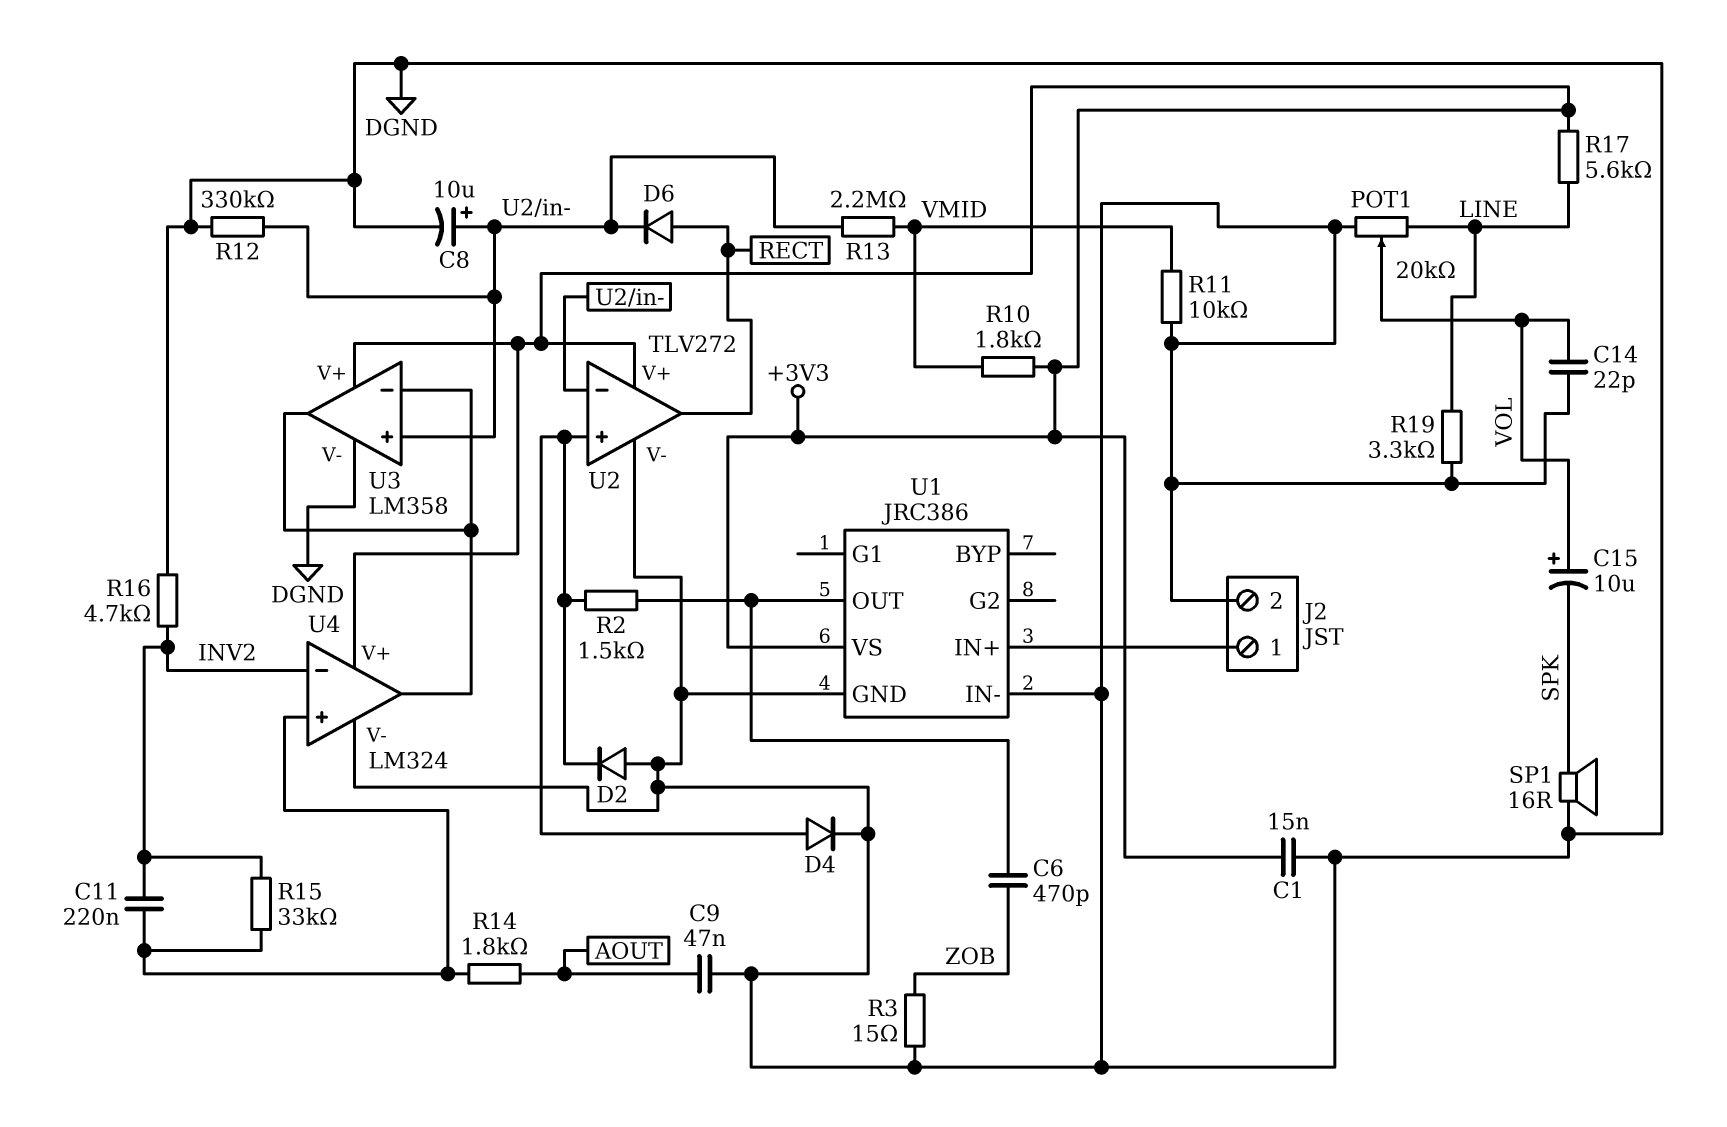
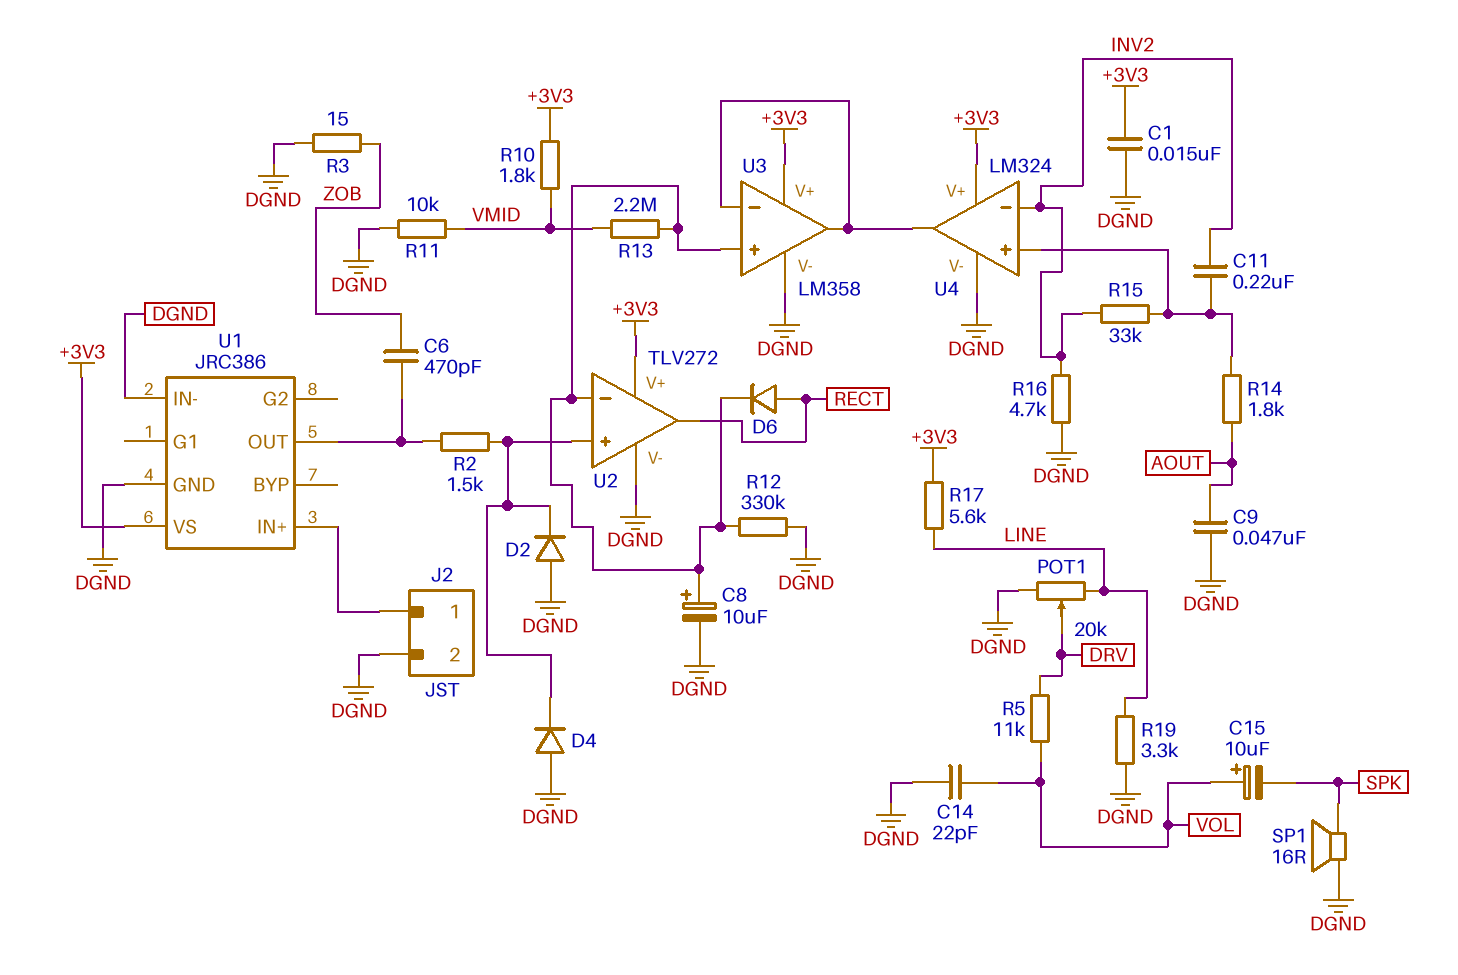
D4: diode (A U2/in+, K DGND) -> diode (A DGND, K U2/in+)
POT1: 20k (DGND, LINE, wiper VOL) -> 20k (DGND, LINE, wiper DRV)
R5: none -> 11k (DRV, VOL)

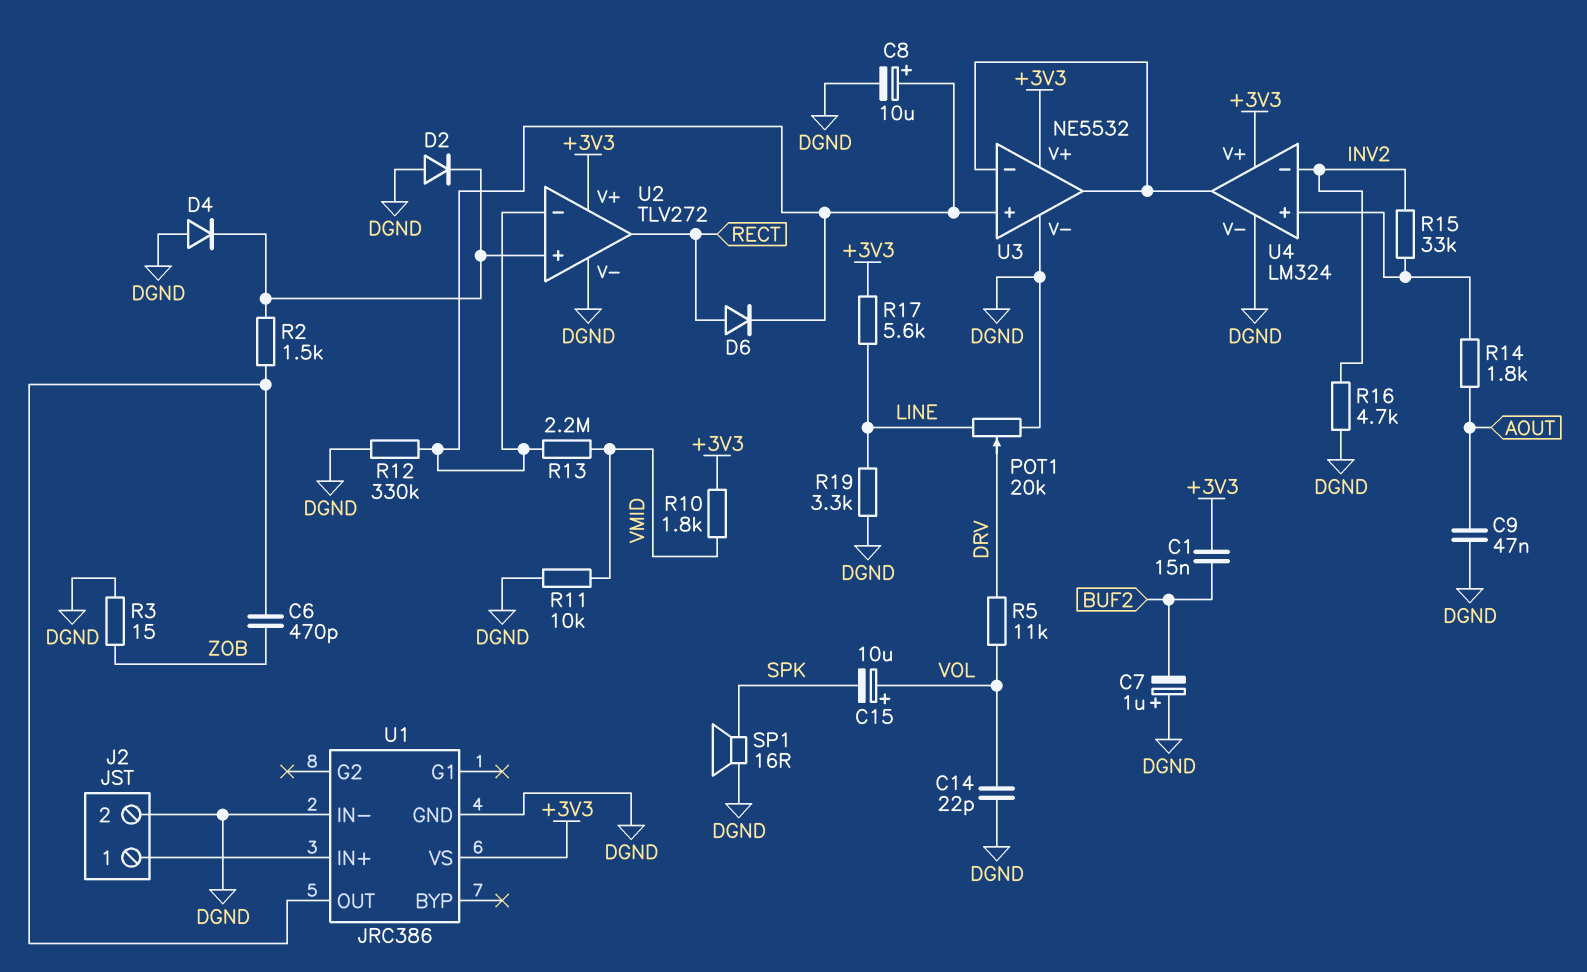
C1: 15nF (+3V3, DGND) -> 15nF (+3V3, BUF2)
C7: none -> 1uF (plus DGND, minus BUF2)
C11: 220nF (INV2, U4/in+) -> none
U3: LM358 -> NE5532

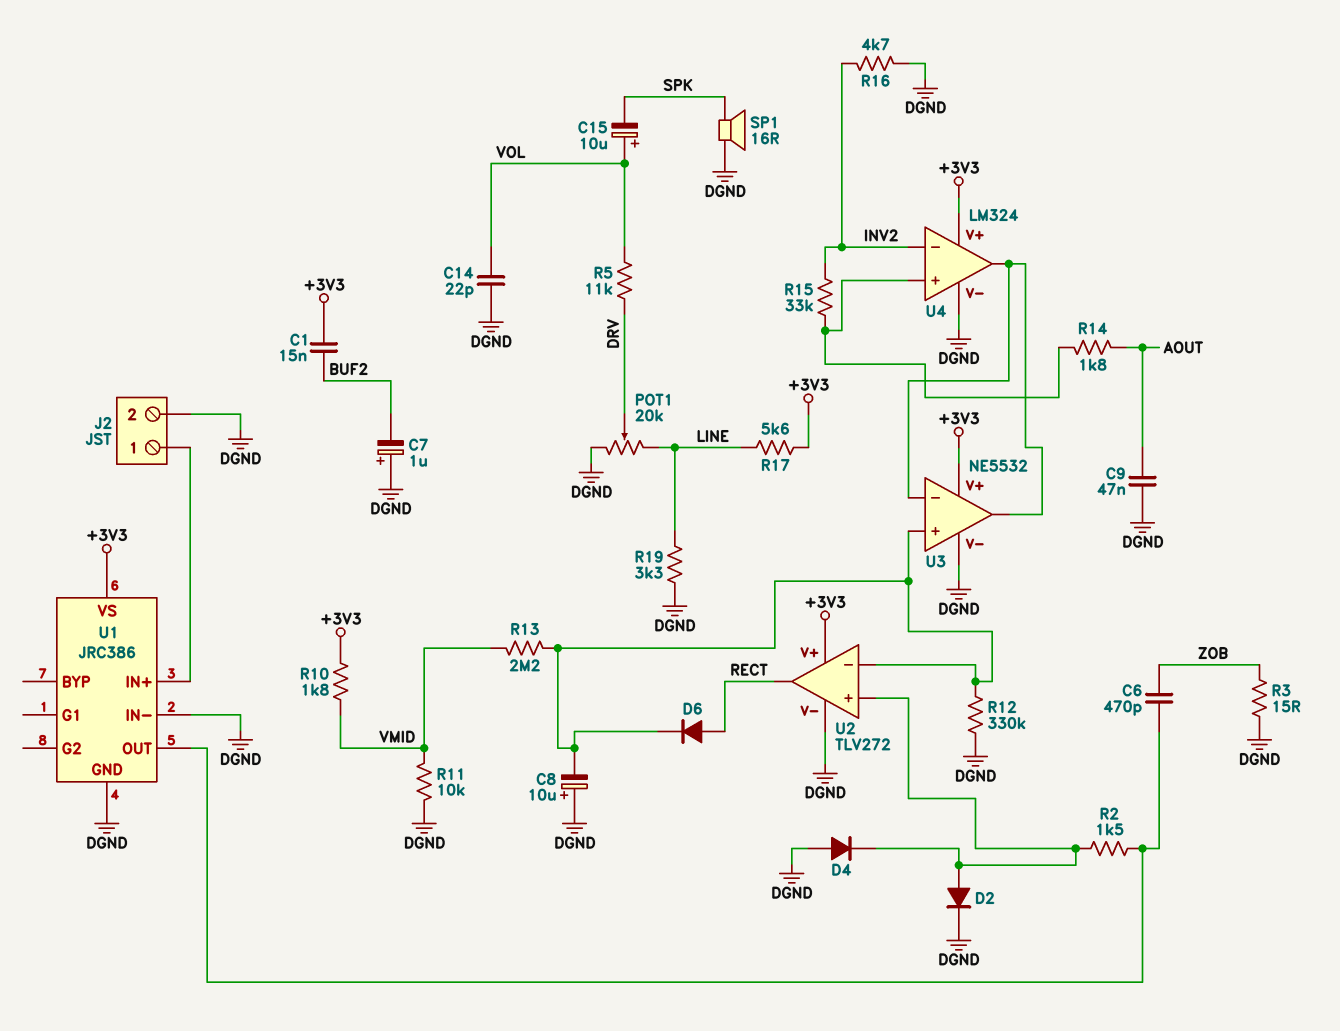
C8: 10uF (plus U2/in-, minus DGND) -> 10uF (plus DGND, minus U2/in-)
D2: diode (A DGND, K U2/in+) -> diode (A U2/in+, K DGND)

